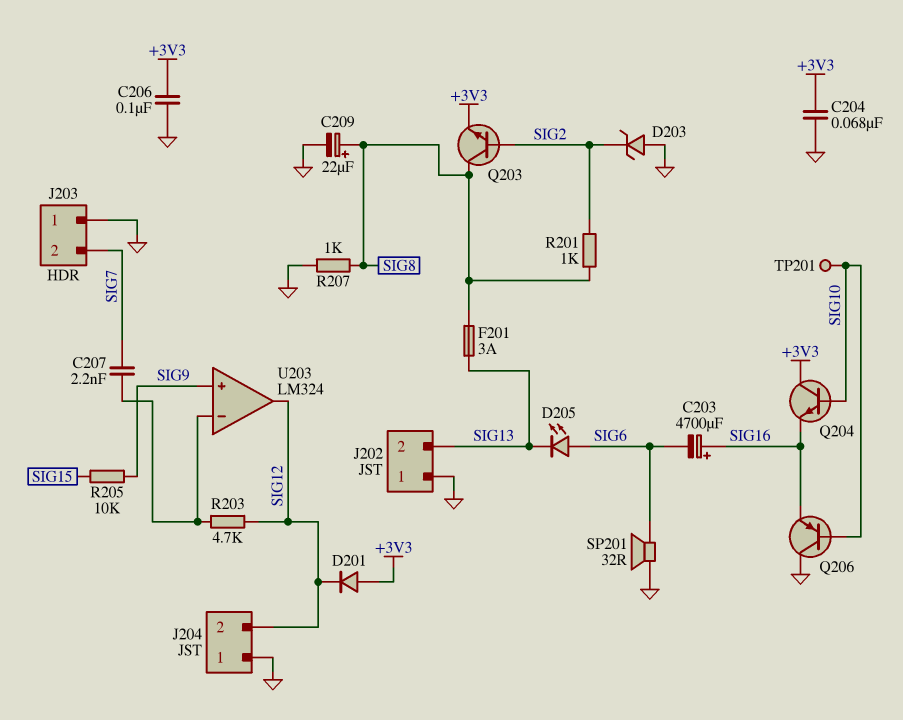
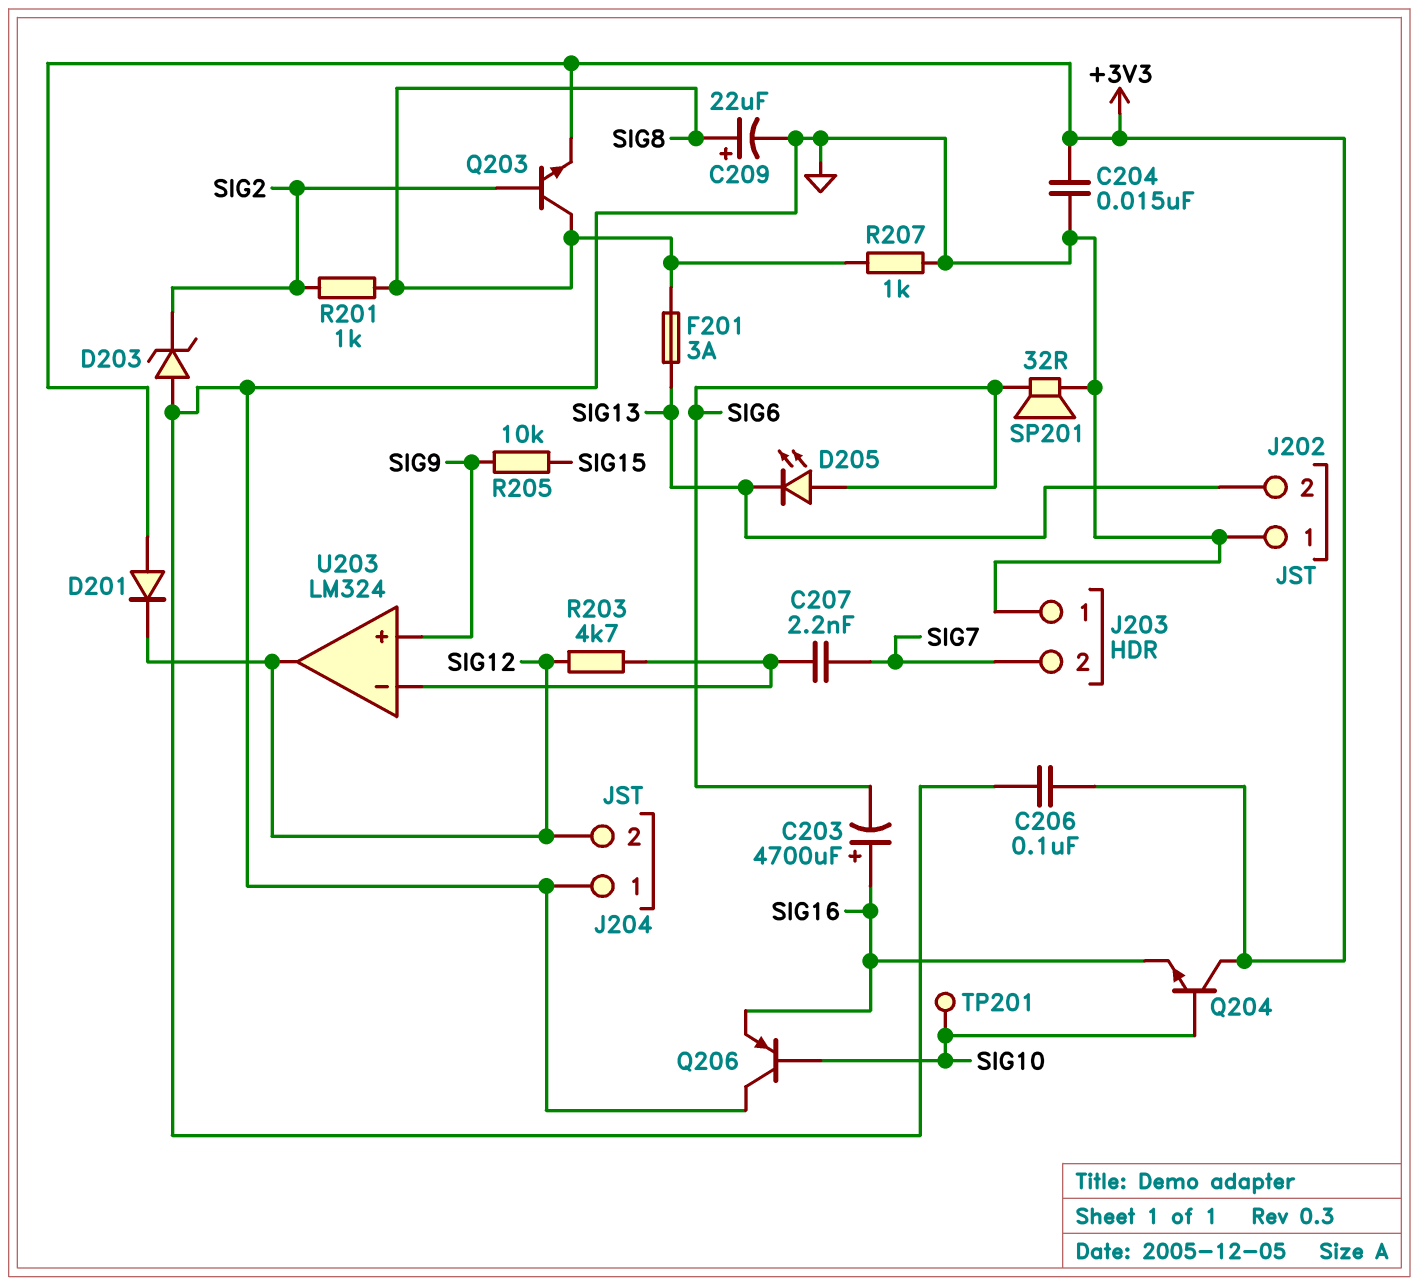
C204: 68nF (+3V3, GND) -> 15nF (+3V3, GND)

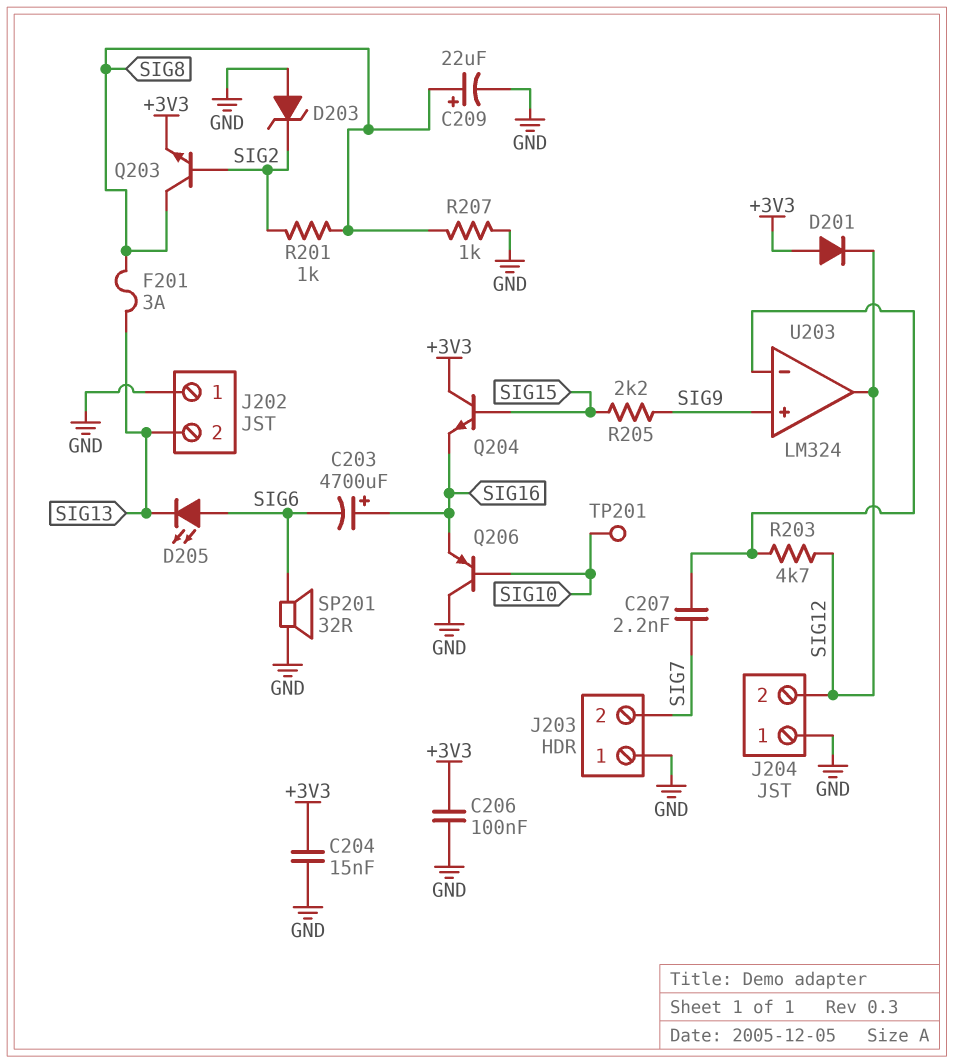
Q204: NPN (B SIG10, C +3V3, E SIG16) -> NPN (B SIG15, C +3V3, E SIG16)
R205: 10k (SIG9, SIG15) -> 2.2k (SIG9, SIG15)

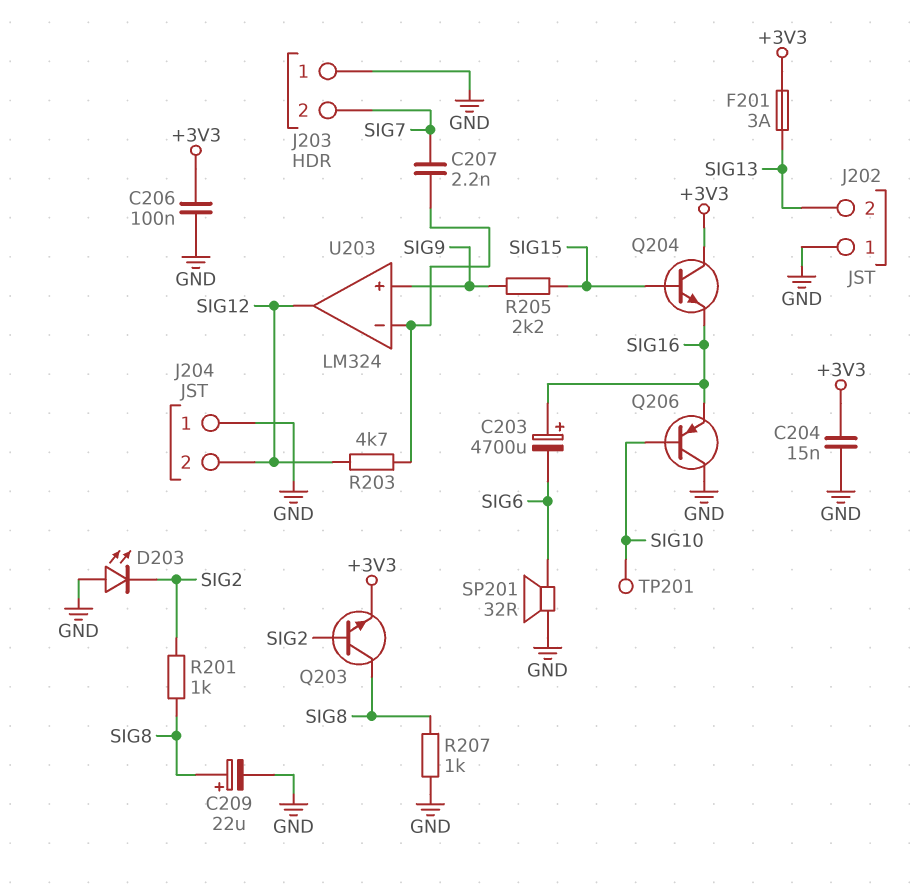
D201: diode (A +3V3, K SIG12) -> none
D203: zener (A GND, K SIG2) -> LED (A GND, K SIG2)
D205: LED (A SIG6, K SIG13) -> none
F201: 3A (SIG8, SIG13) -> 3A (+3V3, SIG13)

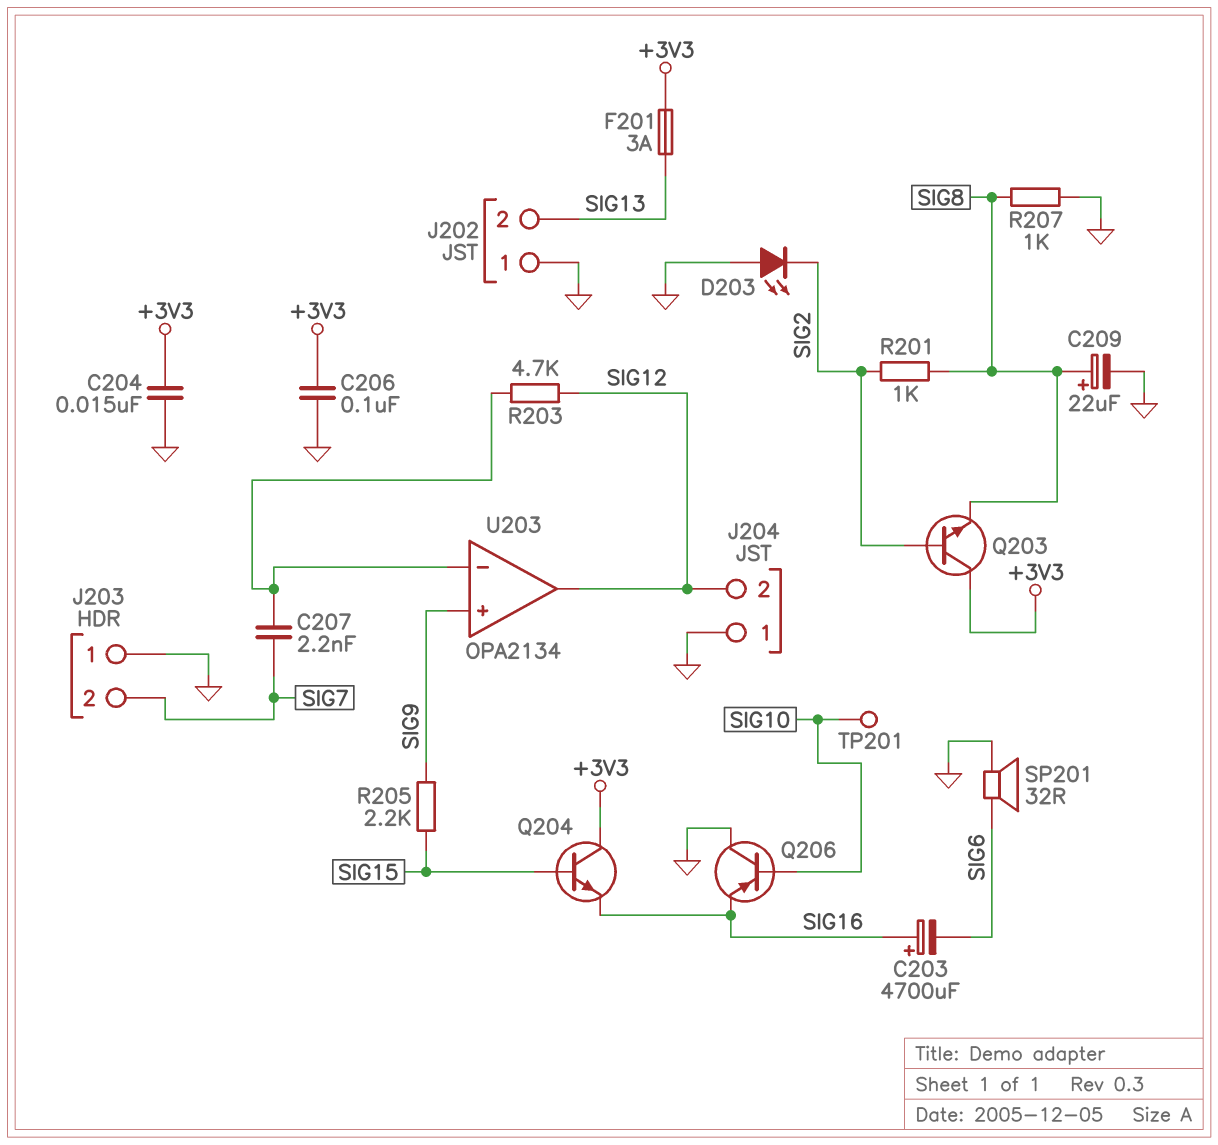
Q203: NPN (B SIG2, C SIG8, E +3V3) -> NPN (B SIG2, C +3V3, E SIG8)
U203: LM324 -> OPA2134

